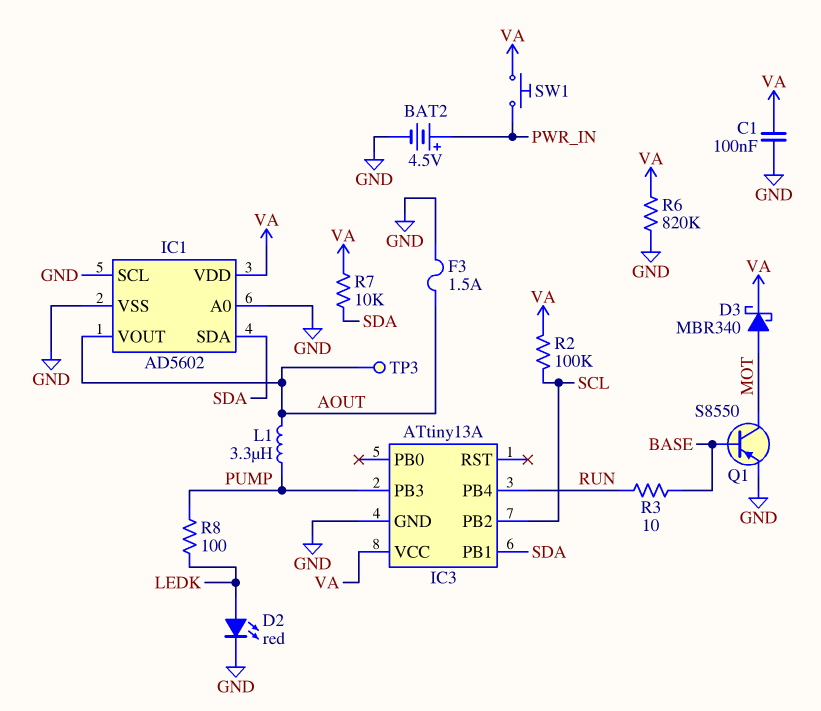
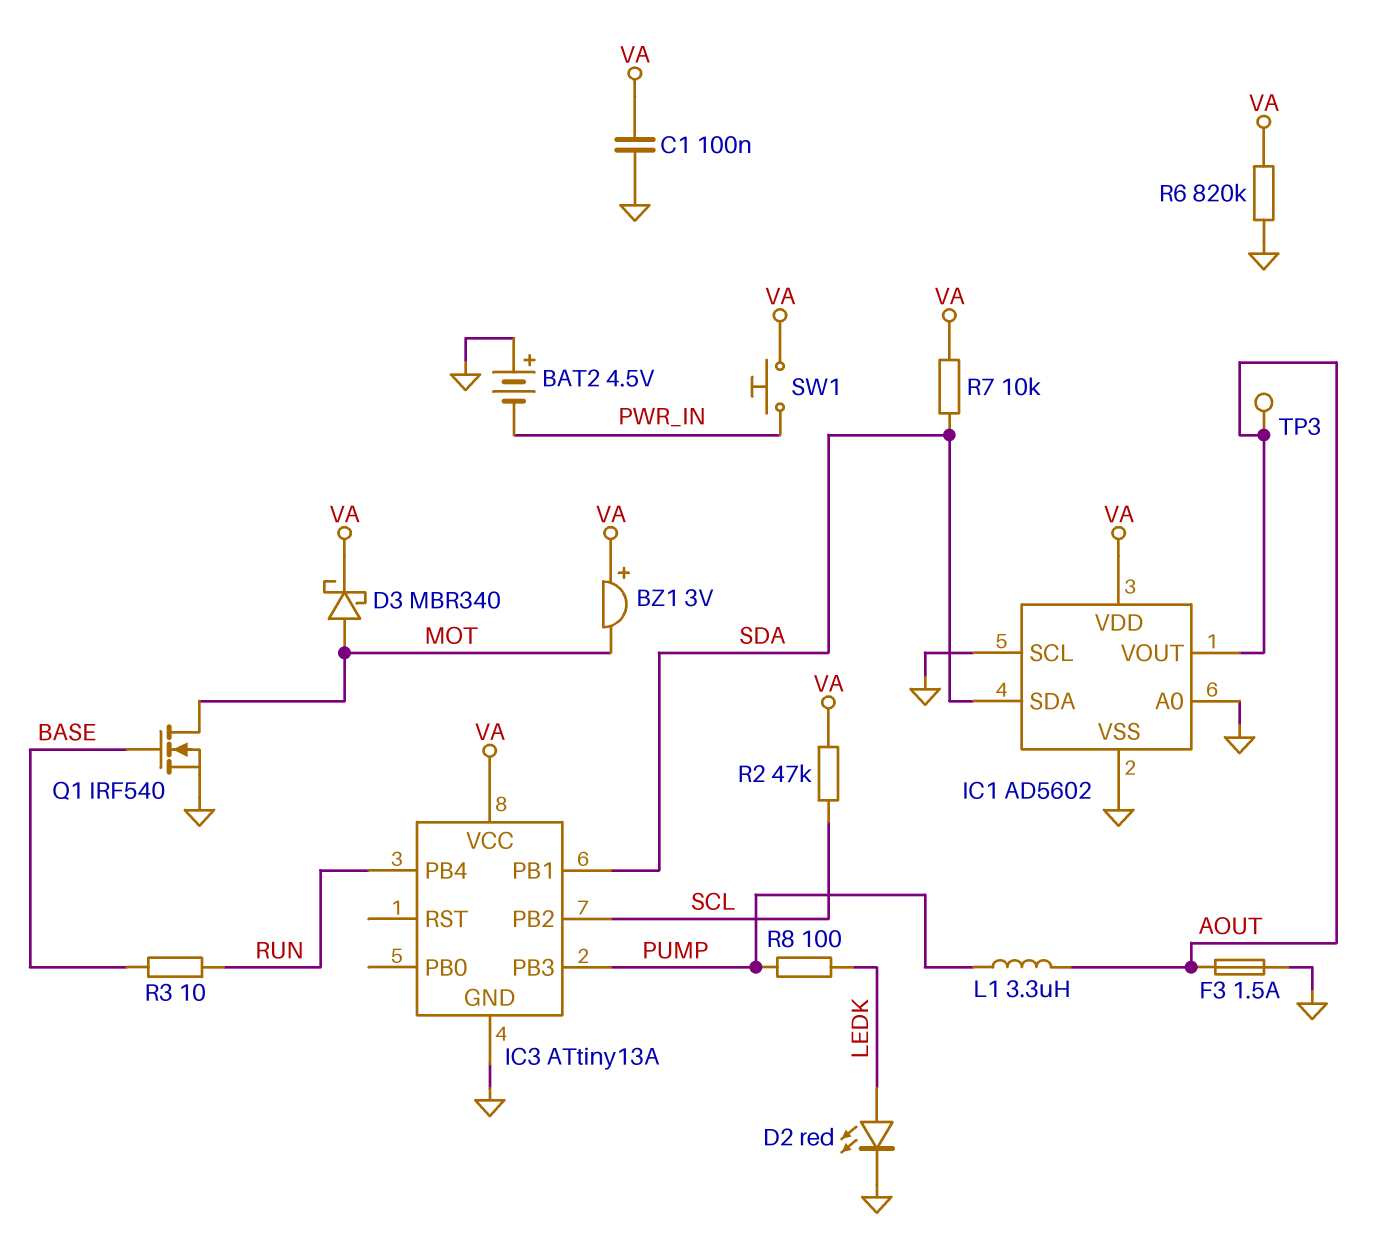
BAT2: 4.5V (plus PWR_IN, minus GND) -> 4.5V (plus GND, minus PWR_IN)
BZ1: none -> buzzer 3V (plus VA, minus MOT)
Q1: PNP S8550 (B BASE, C MOT, E GND) -> NMOS IRF540 (G BASE, D MOT, S GND)
R2: 100k (SCL, VA) -> 47k (SCL, VA)

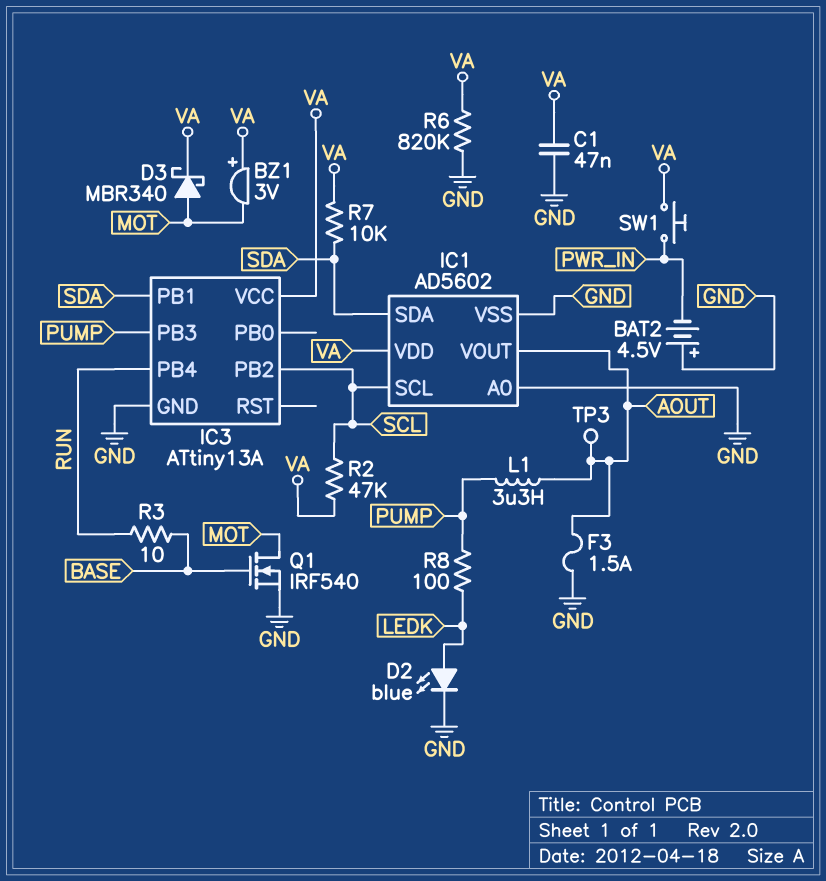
C1: 100nF (GND, VA) -> 47nF (GND, VA)
D2: LED red (A LEDK, K GND) -> LED blue (A LEDK, K GND)
IC1 pin SCL: GND -> SCL

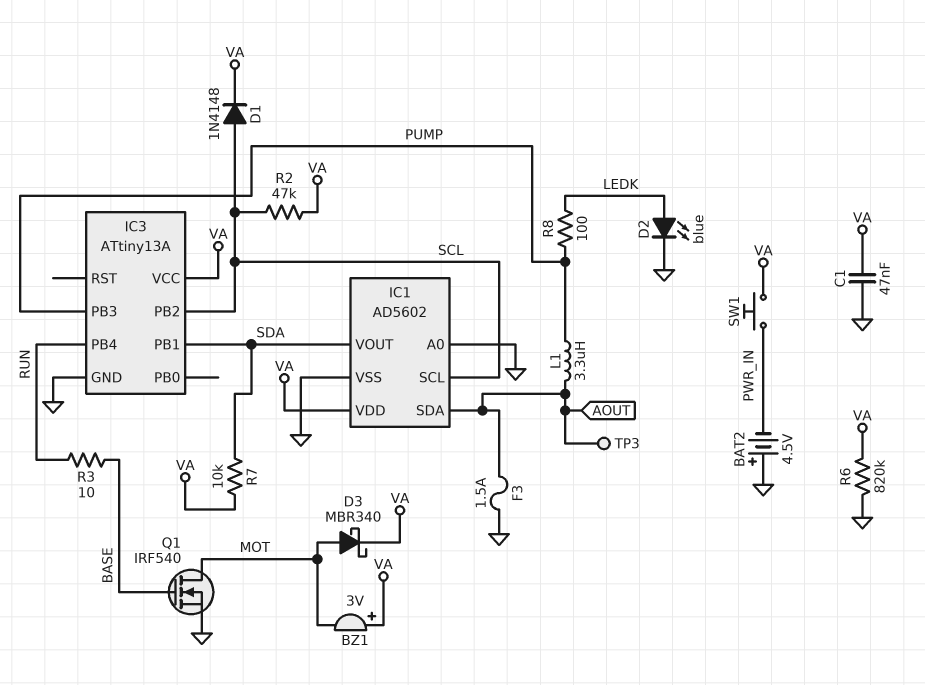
D1: none -> diode 1N4148 (A SCL, K VA)
IC1 pin SDA: SDA -> AOUT
IC1 pin VOUT: AOUT -> SDA

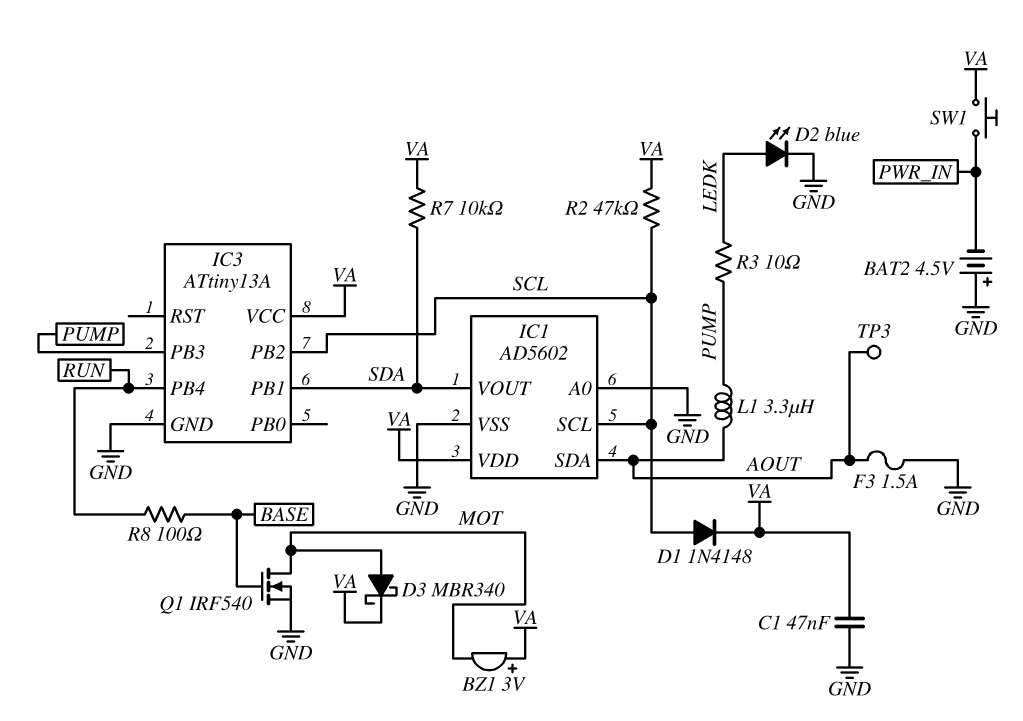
R3: 10 (BASE, RUN) -> 10 (LEDK, PUMP)
R6: 820k (GND, VA) -> none
R8: 100 (LEDK, PUMP) -> 100 (BASE, RUN)

